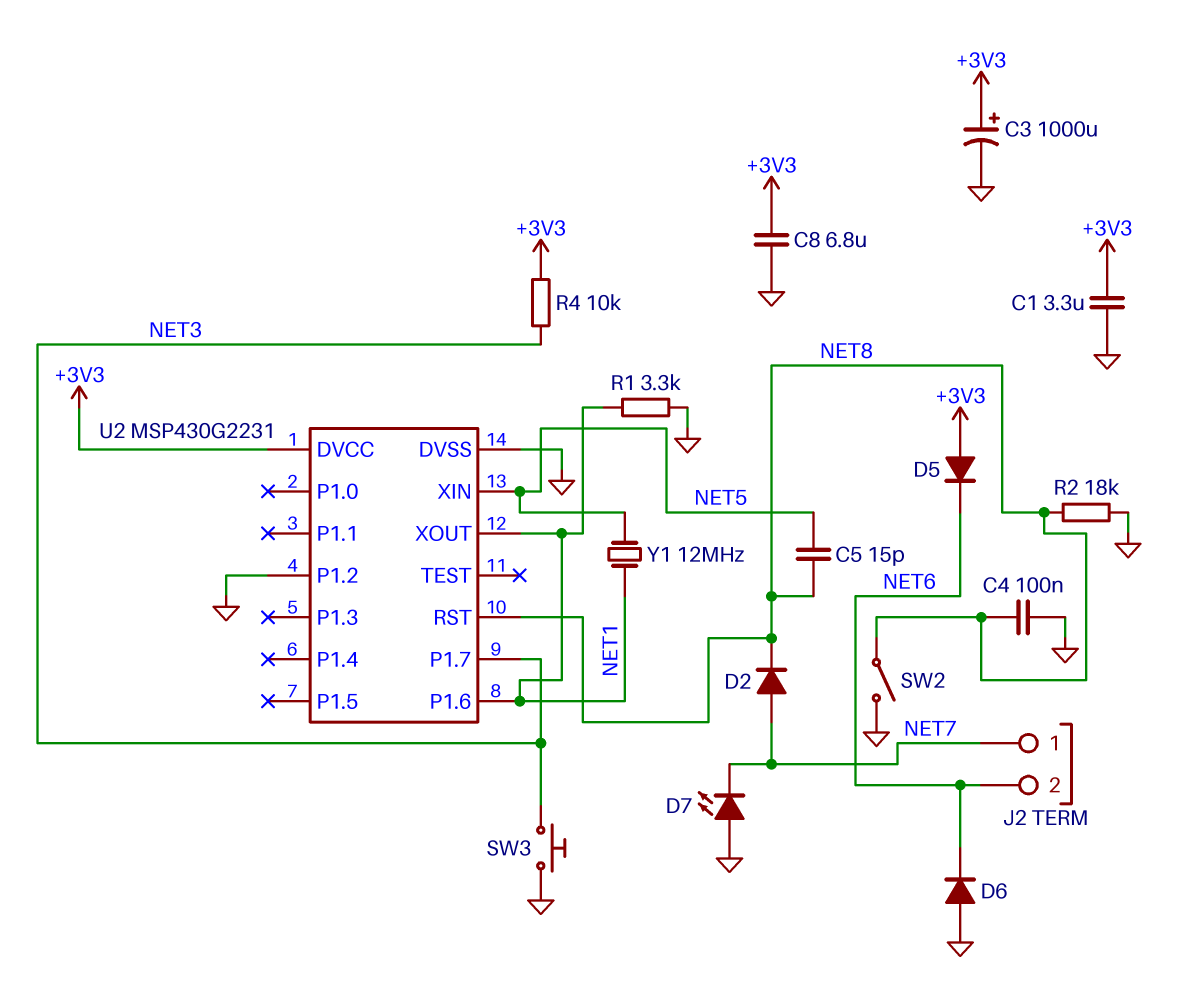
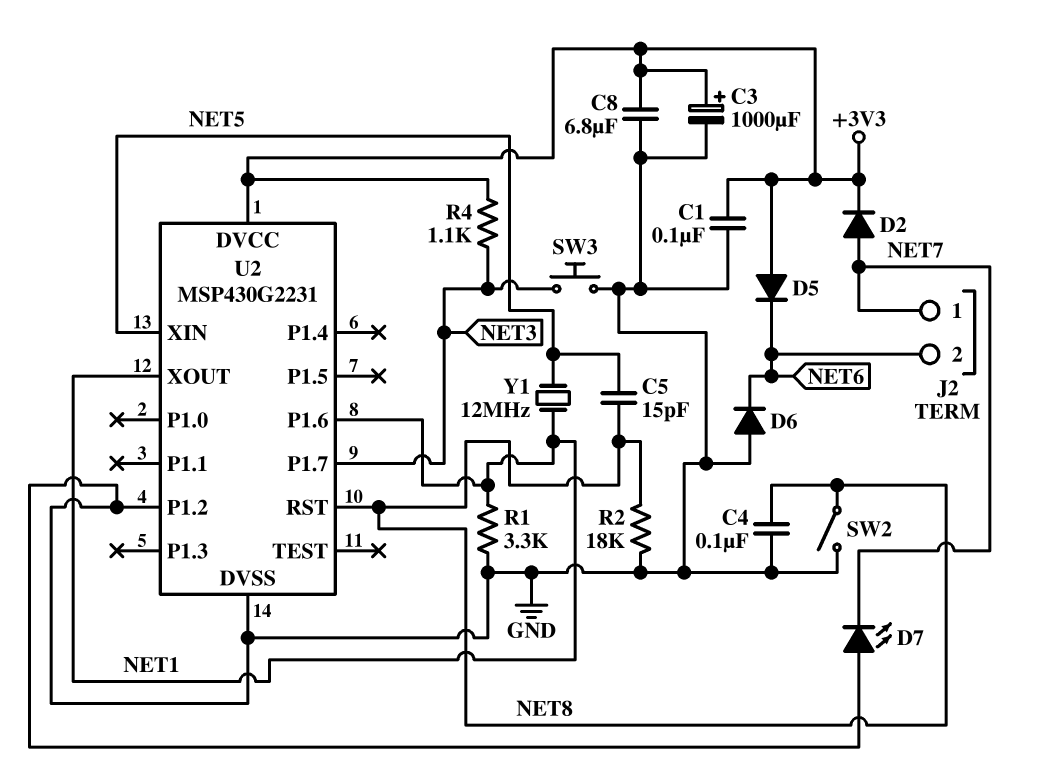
C1: 3.3uF (+3V3, GND) -> 100nF (+3V3, GND)
D2: diode (A NET7, K NET8) -> diode (A NET7, K +3V3)
R4: 10k (+3V3, NET3) -> 1.1k (+3V3, NET3)

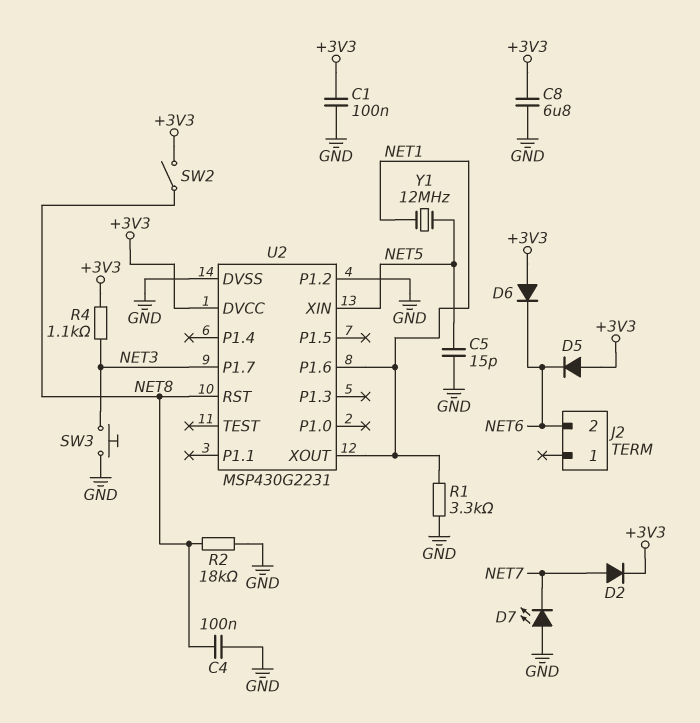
C3: 1000uF (plus +3V3, minus GND) -> none
C5: 15pF (NET5, NET8) -> 15pF (GND, NET5)
D6: diode (A GND, K NET6) -> diode (A +3V3, K NET6)
J2 pin 1: NET7 -> none
SW2: switch (GND, NET8) -> switch (+3V3, NET8)

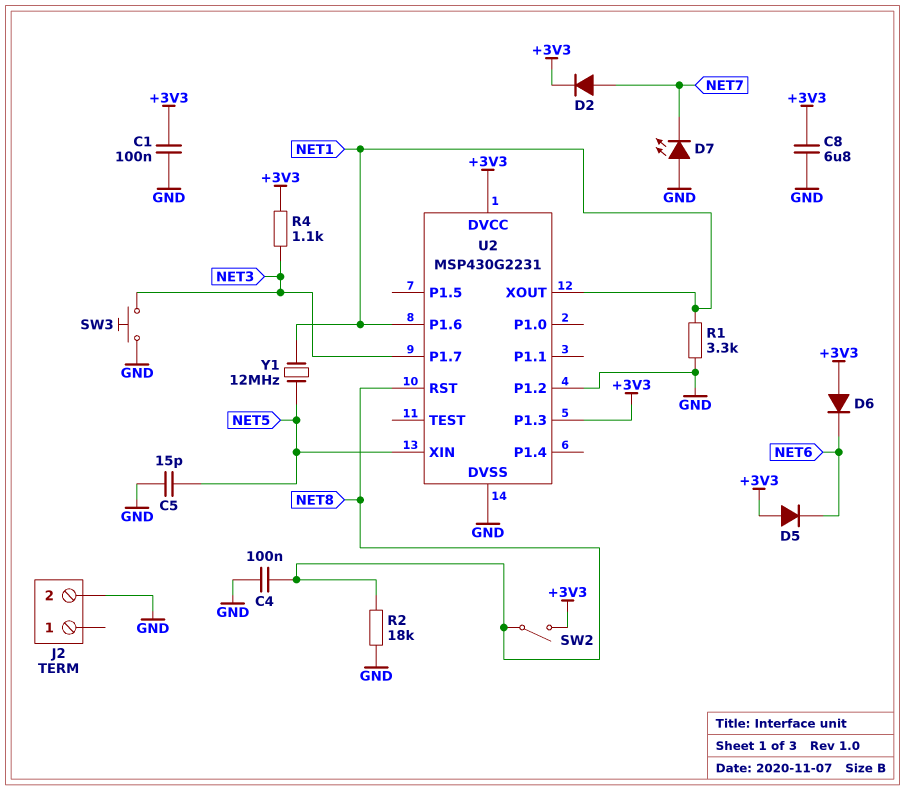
J2 pin 2: NET6 -> GND
U2 pin P1.3: none -> +3V3

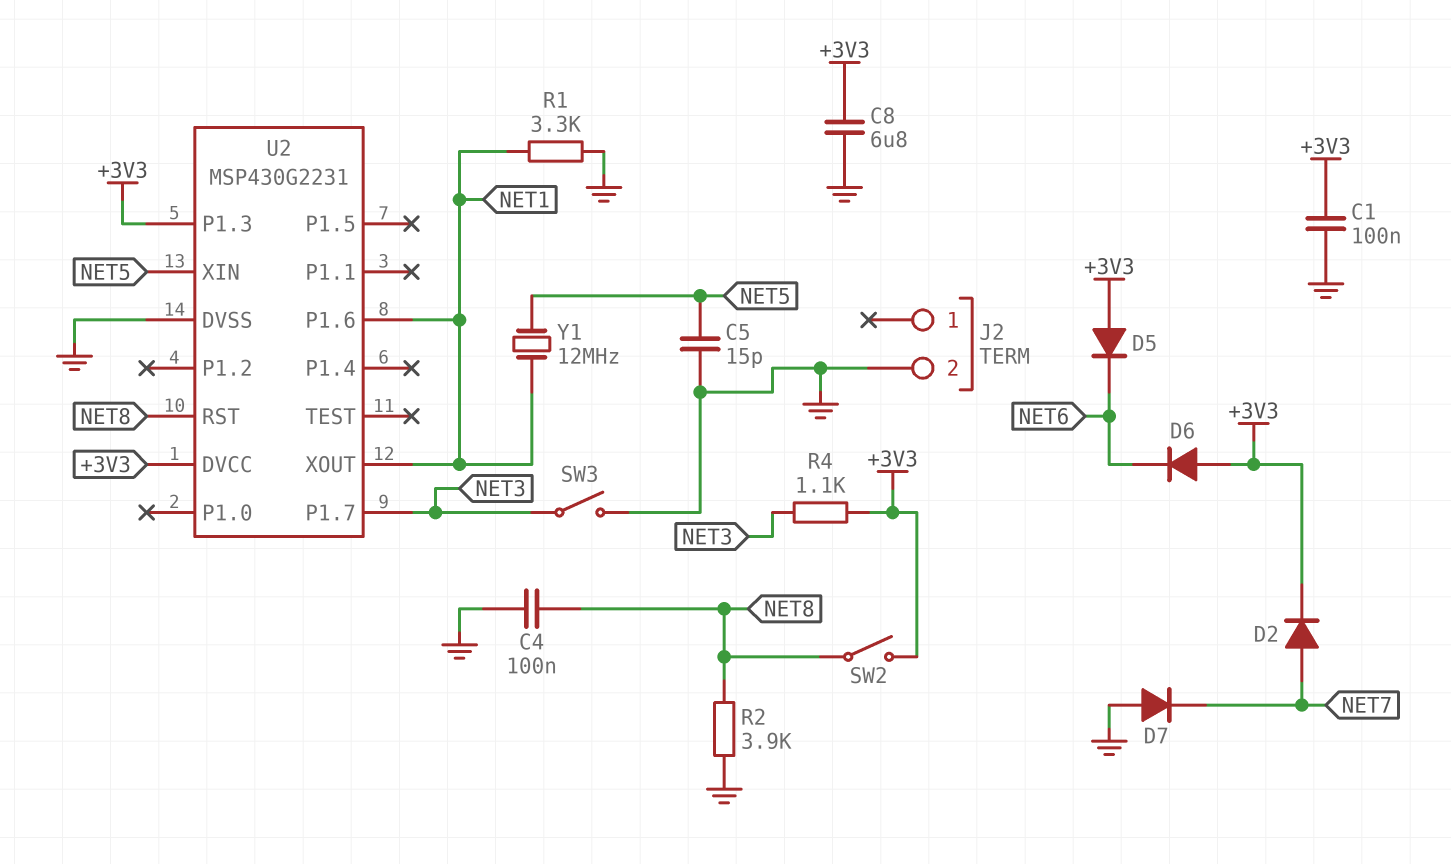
D7: LED (A GND, K NET7) -> diode (A GND, K NET7)
R2: 18k (GND, NET8) -> 3.9k (GND, NET8)
SW3: button (GND, NET3) -> switch (GND, NET3)
U2 pin P1.2: GND -> none

